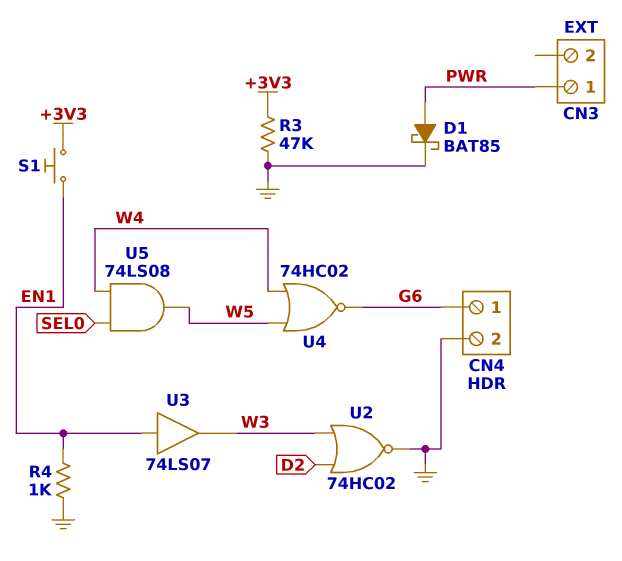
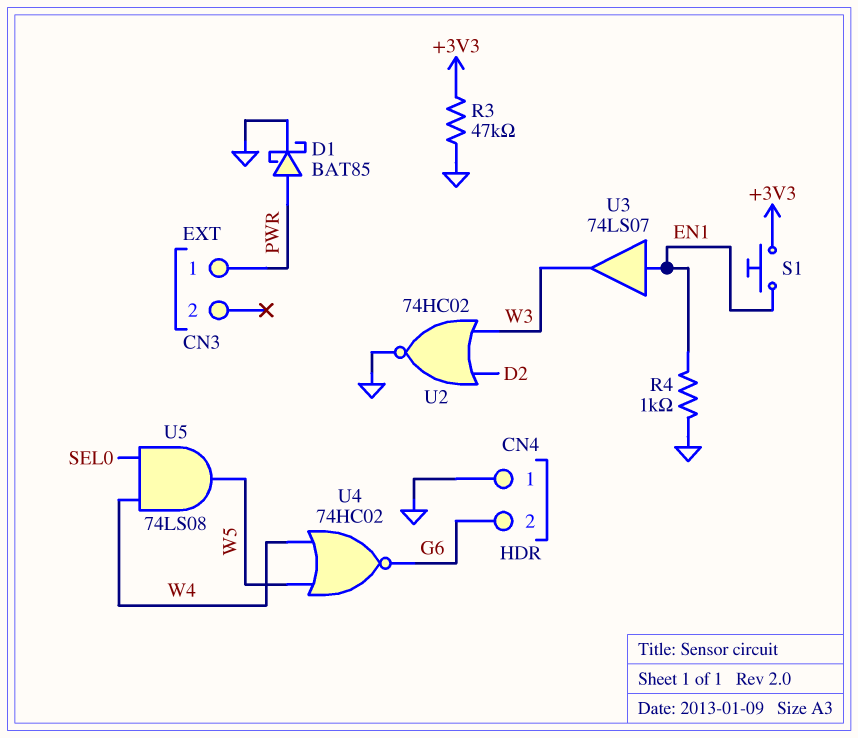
CN4 pin 1: G6 -> GND
CN4 pin 2: GND -> G6

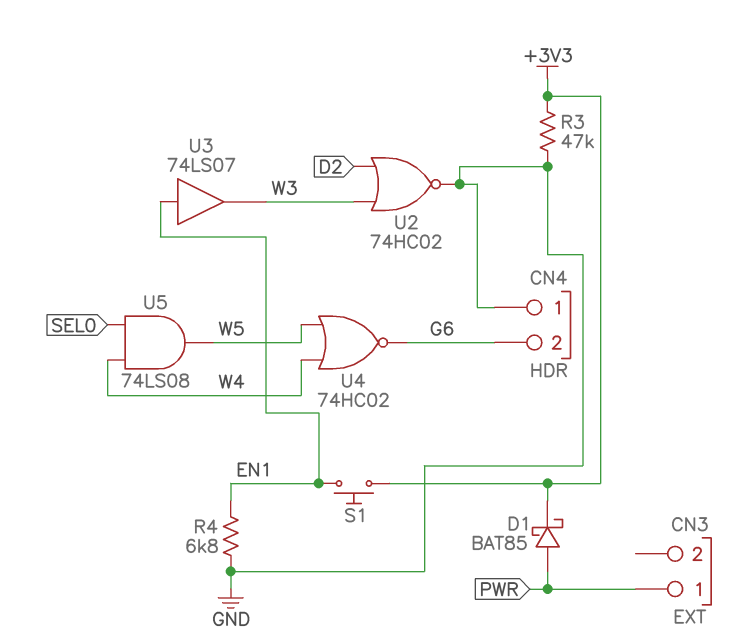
D1: schottky BAT85 (A PWR, K GND) -> schottky BAT85 (A PWR, K +3V3)
R4: 1k (EN1, GND) -> 6.8k (EN1, GND)

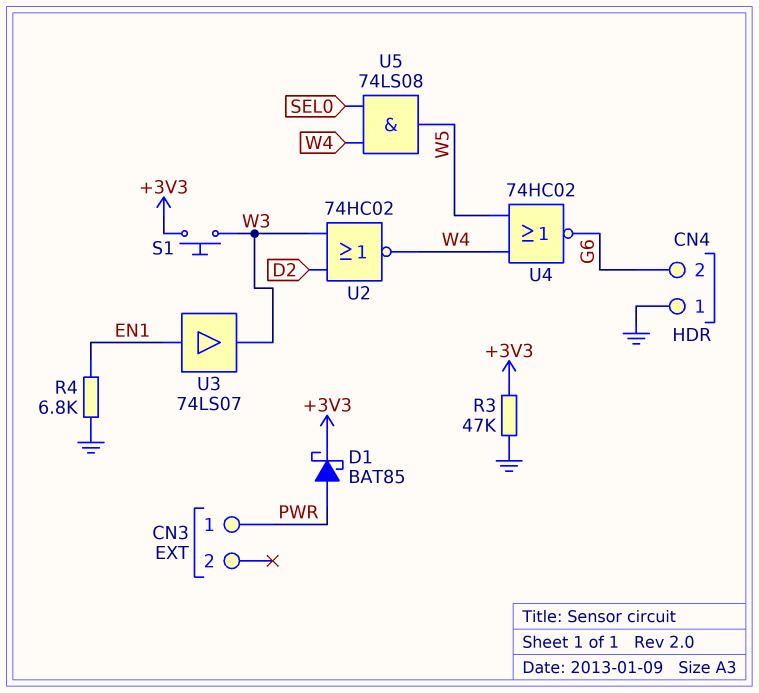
S1: button (+3V3, EN1) -> button (+3V3, W3)
U2: NOR 74HC02 (in D2, in W3, out GND) -> NOR 74HC02 (in D2, in W3, out W4)

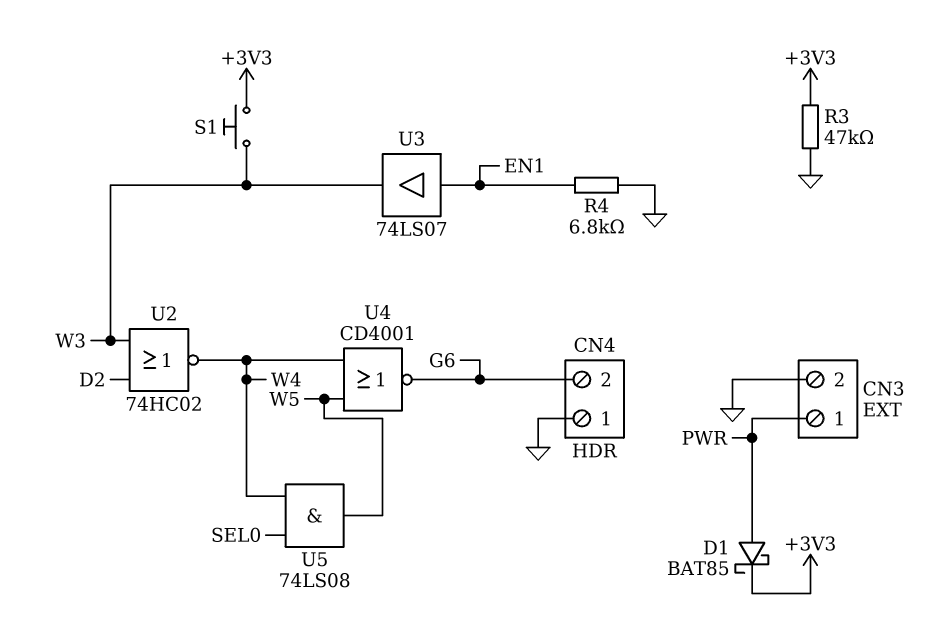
CN3 pin 2: none -> GND
U4: NOR 74HC02 (in W4, in W5, out G6) -> NOR CD4001 (in W4, in W5, out G6)

